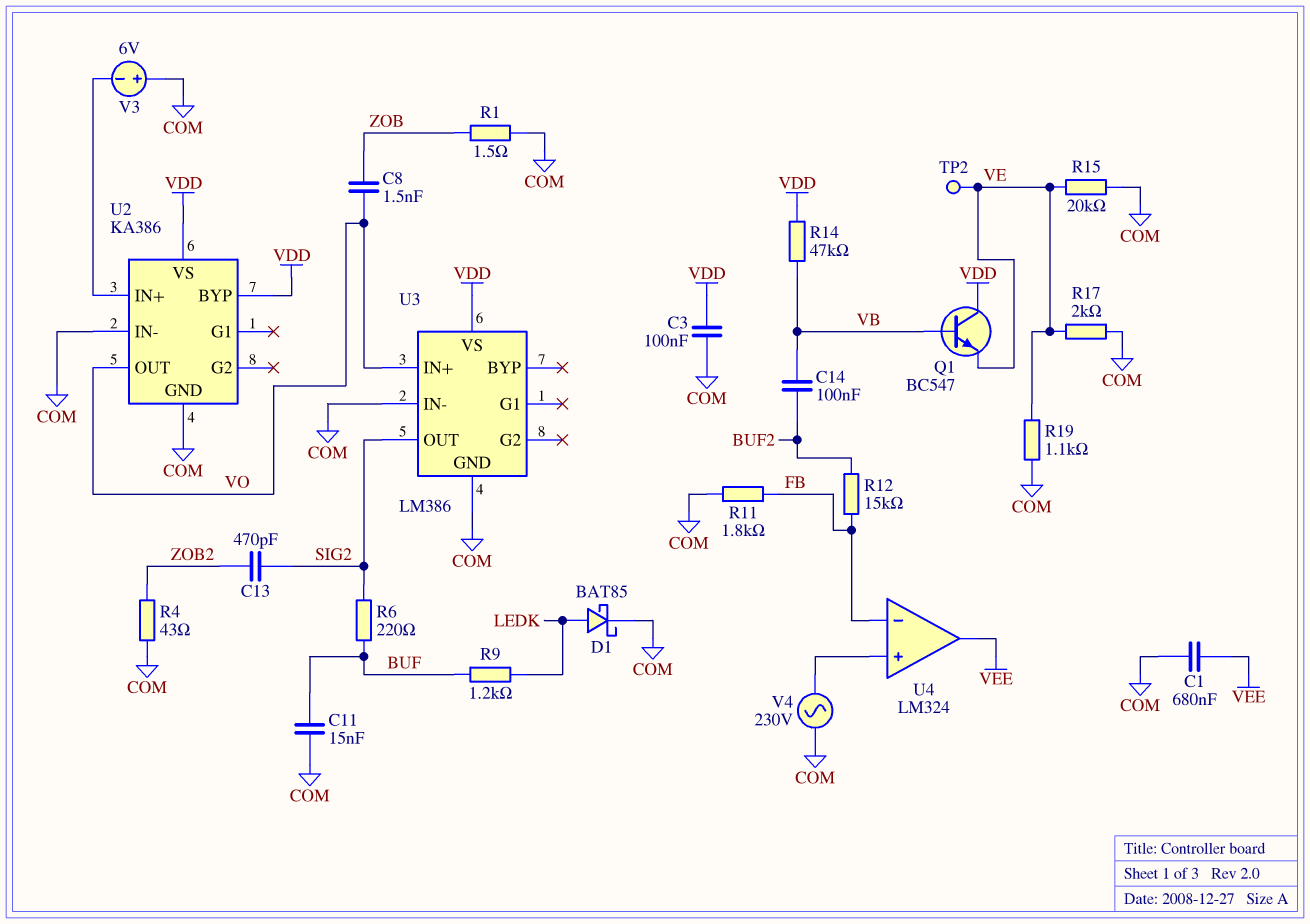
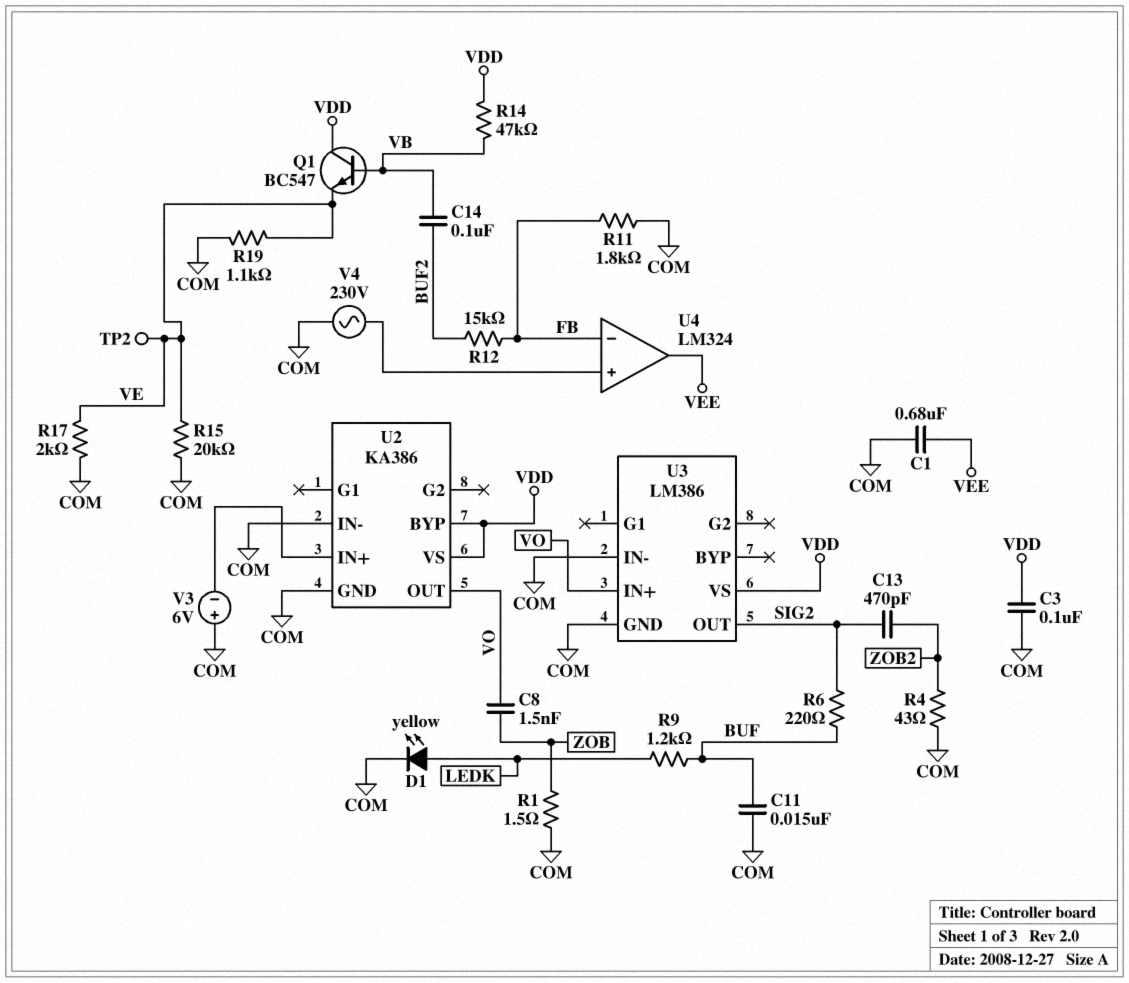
D1: schottky BAT85 (A LEDK, K COM) -> LED yellow (A LEDK, K COM)

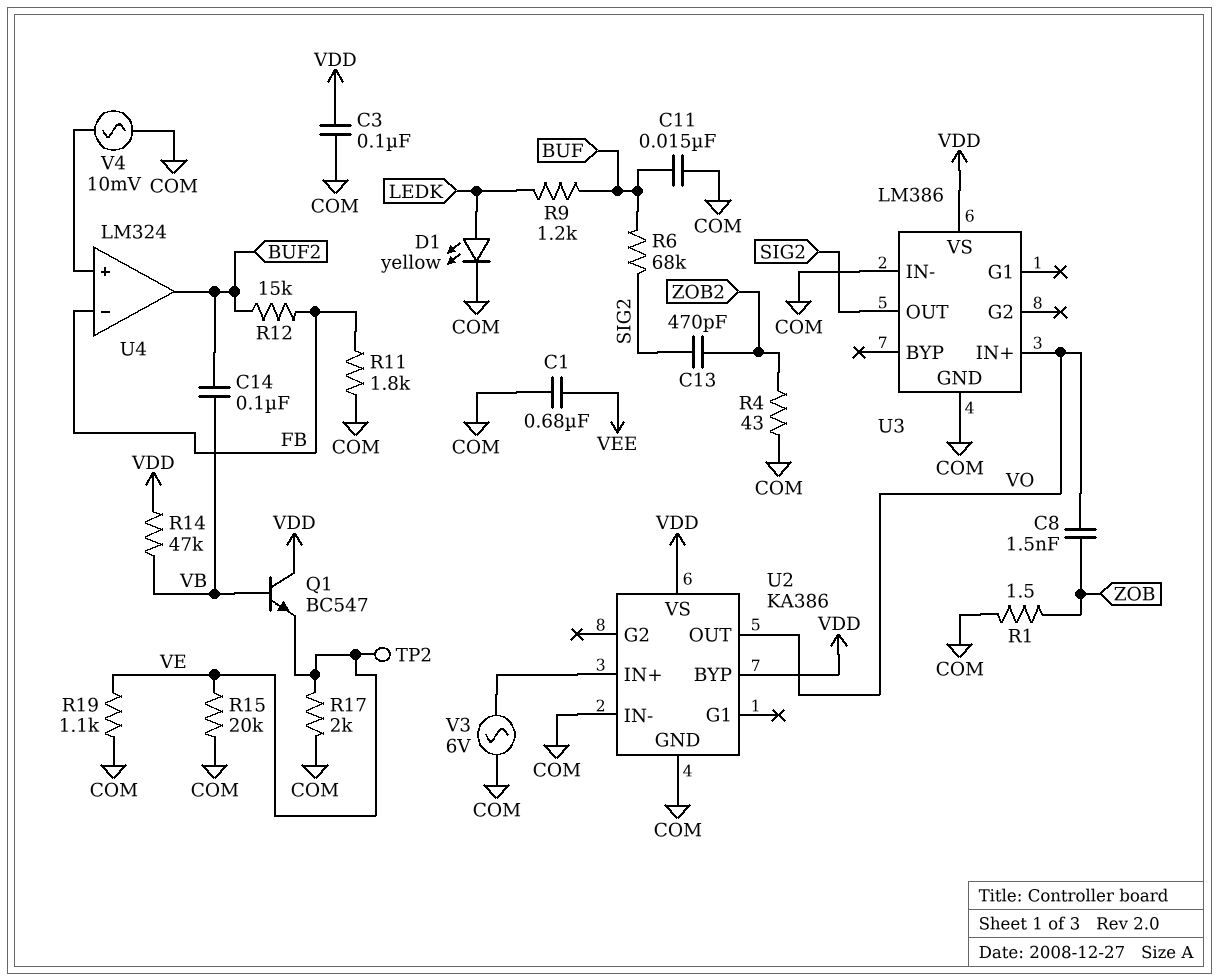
R6: 220 (BUF, SIG2) -> 68k (BUF, SIG2)
U4 pin out: VEE -> BUF2
V3: 6V (plus COM, minus U2/IN+) -> AC 6V (COM, U2/IN+)
V4: AC 230V (COM, U4/in+) -> AC 10mV (COM, U4/in+)

